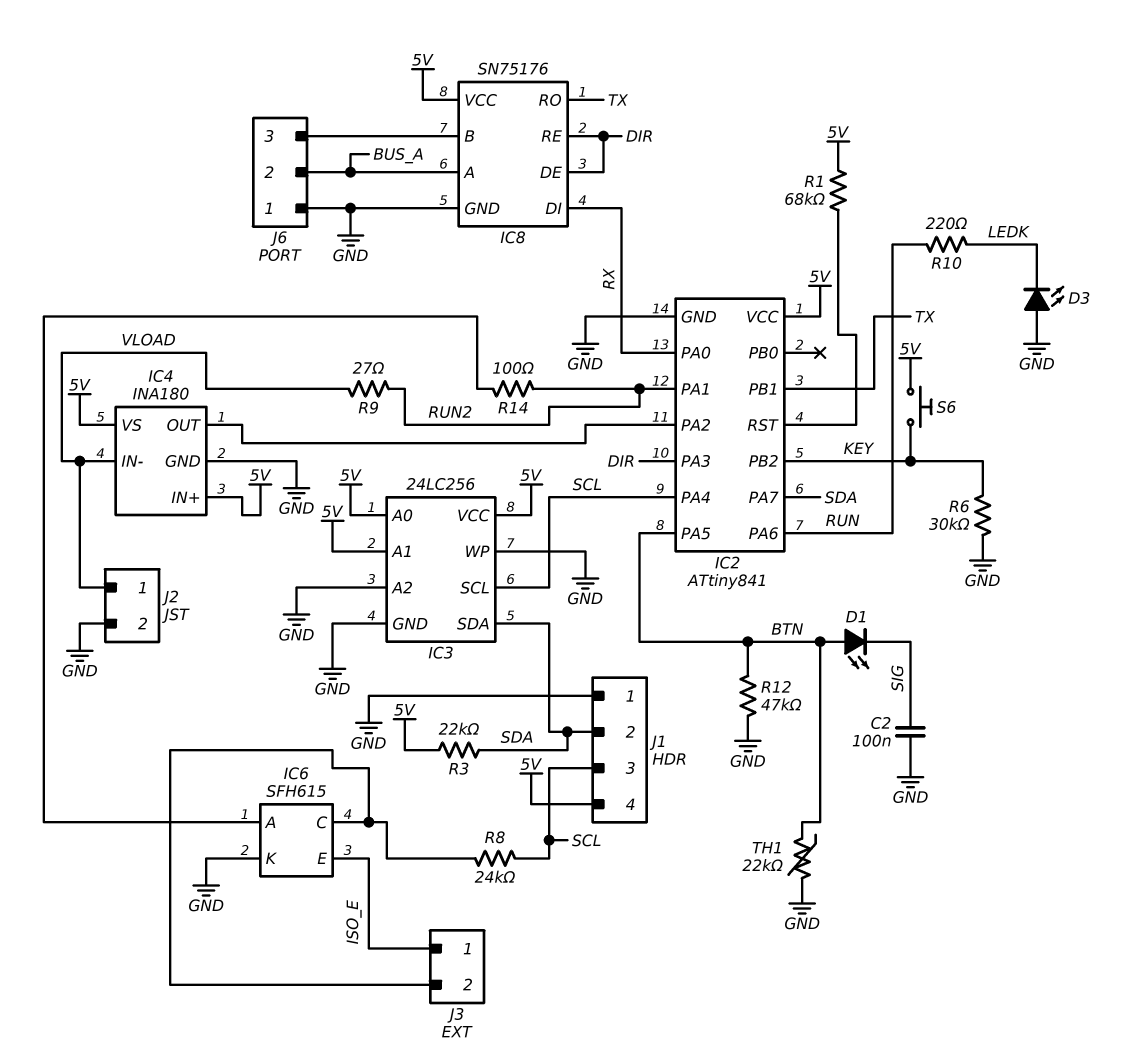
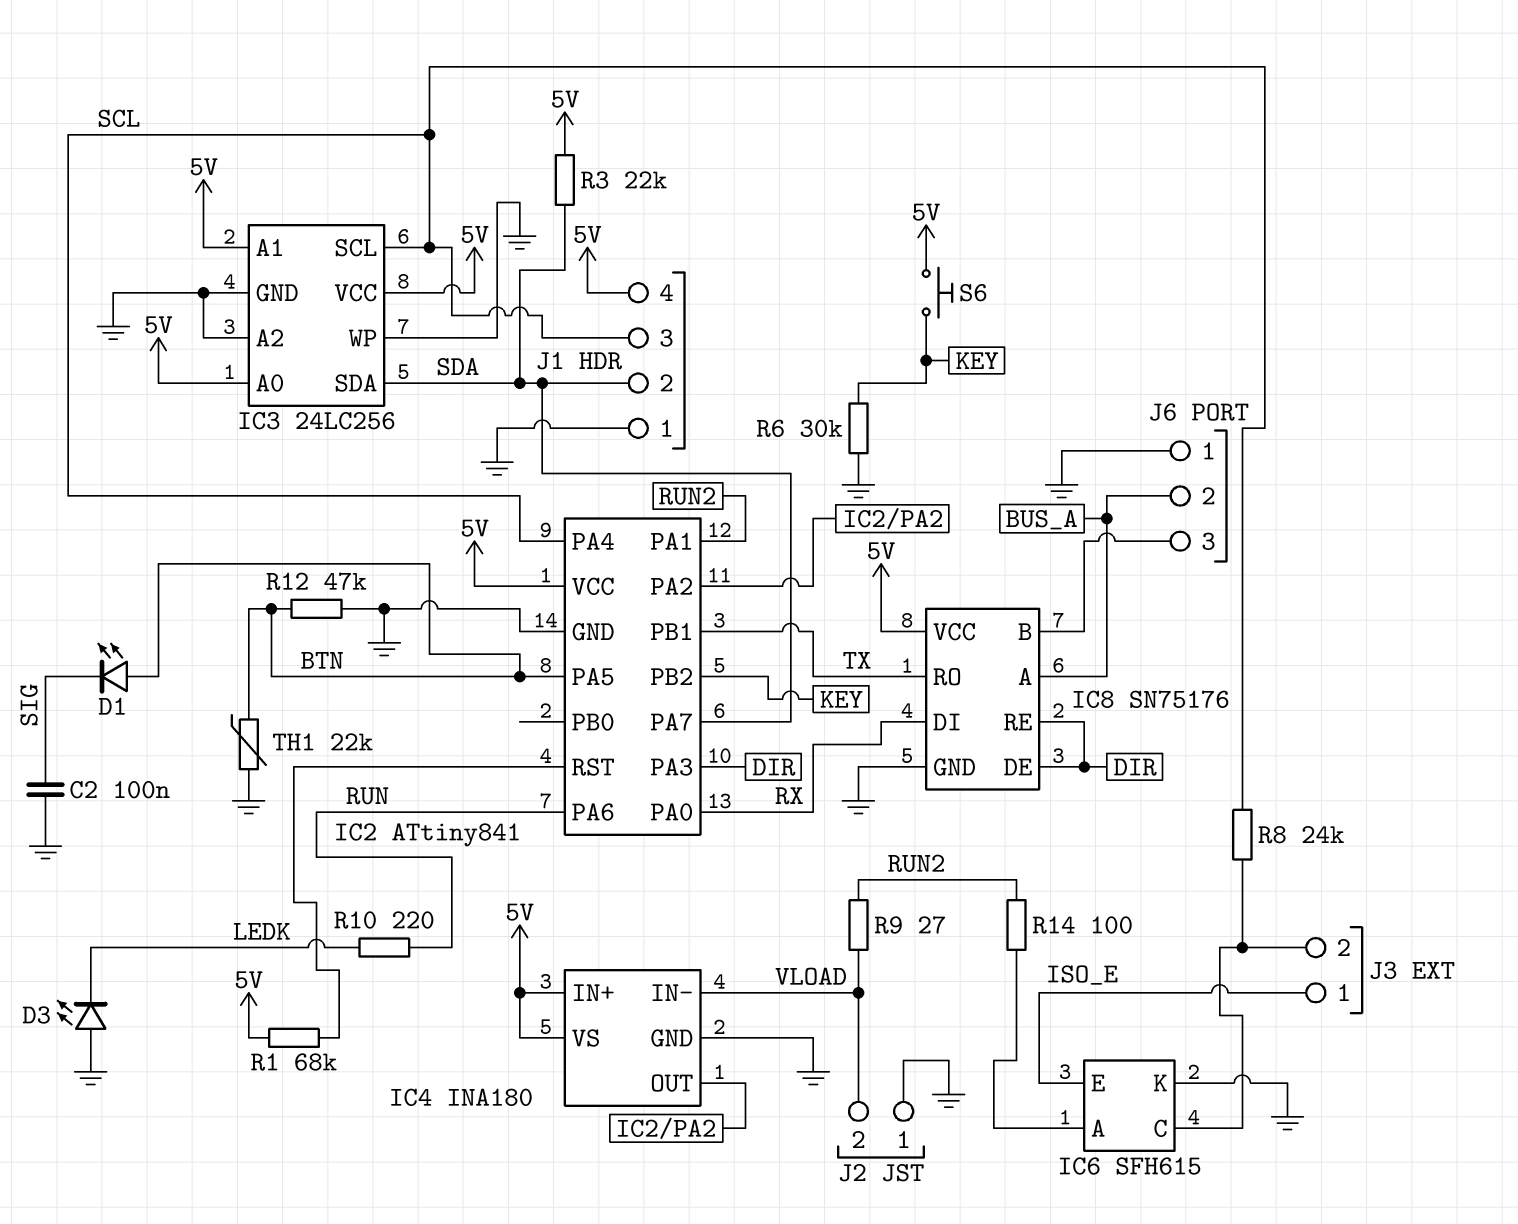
J2 pin 1: VLOAD -> GND
J2 pin 2: GND -> VLOAD

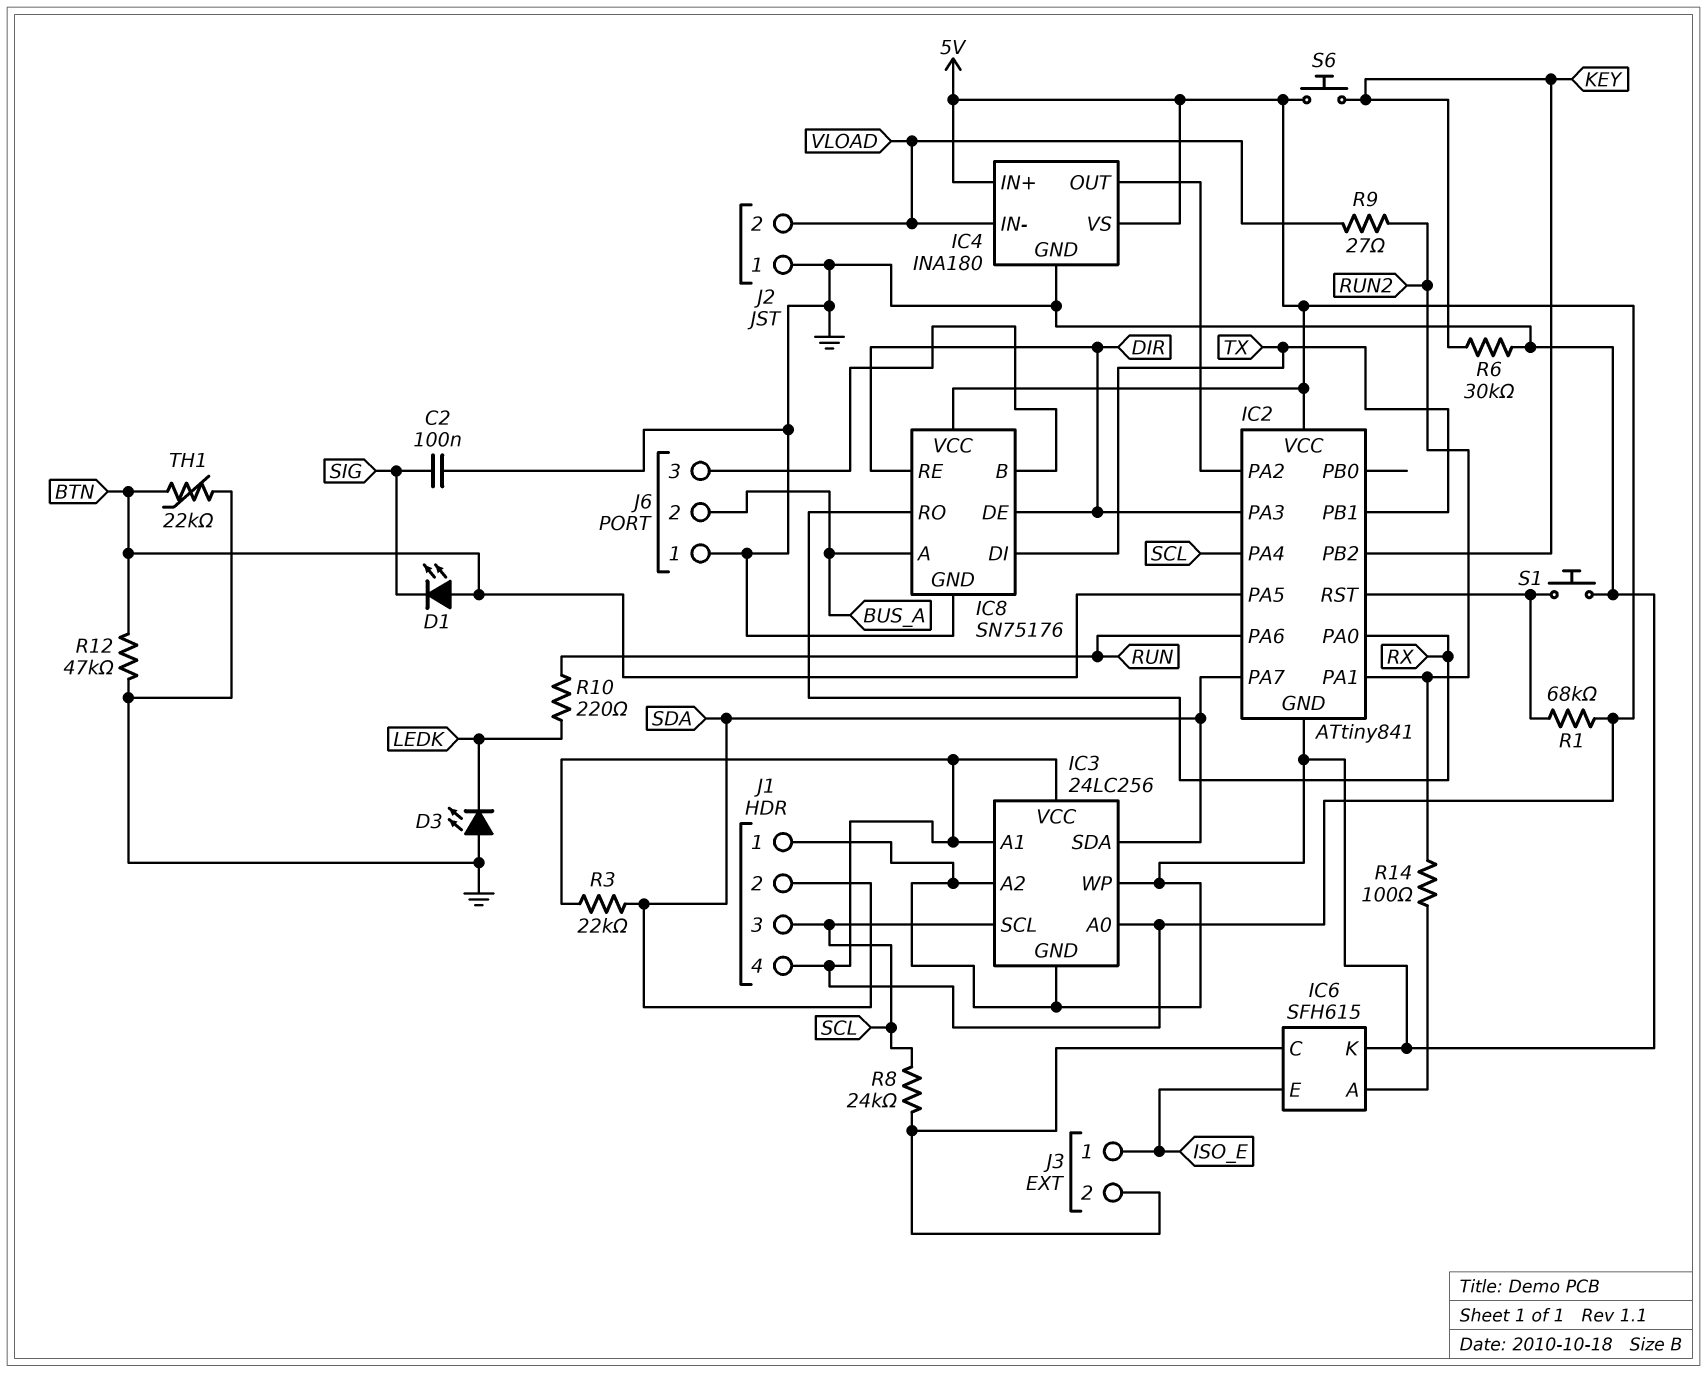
IC8 pin DI: RX -> TX
IC8 pin RO: TX -> RX
S1: none -> button (GND, IC2/RST)

